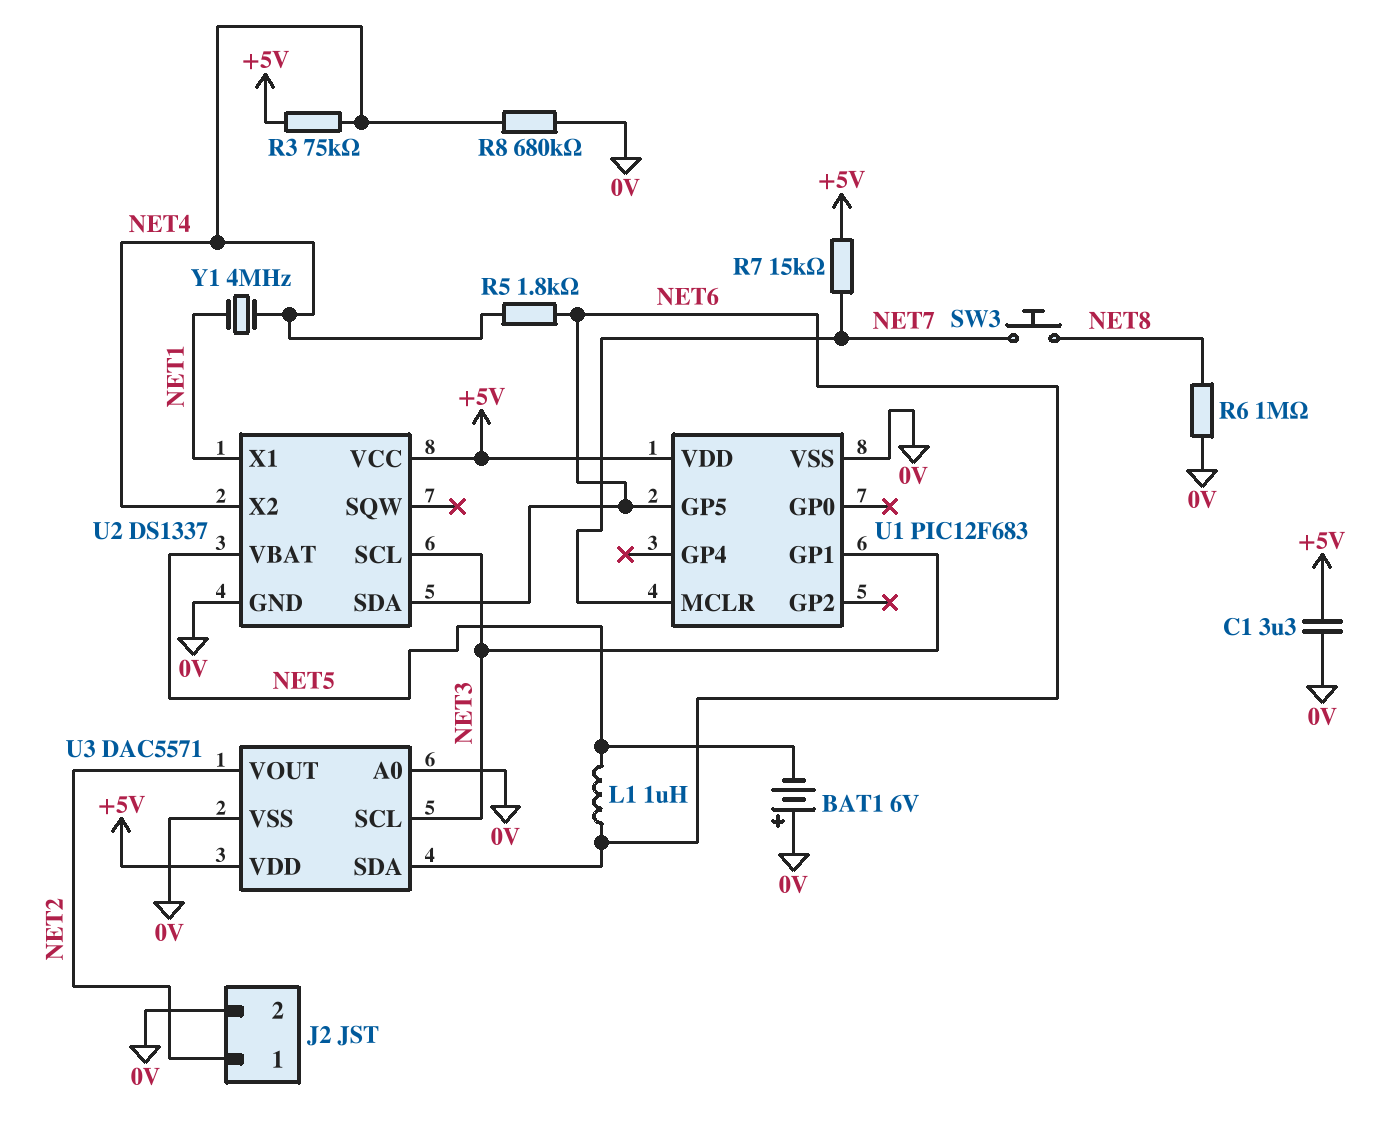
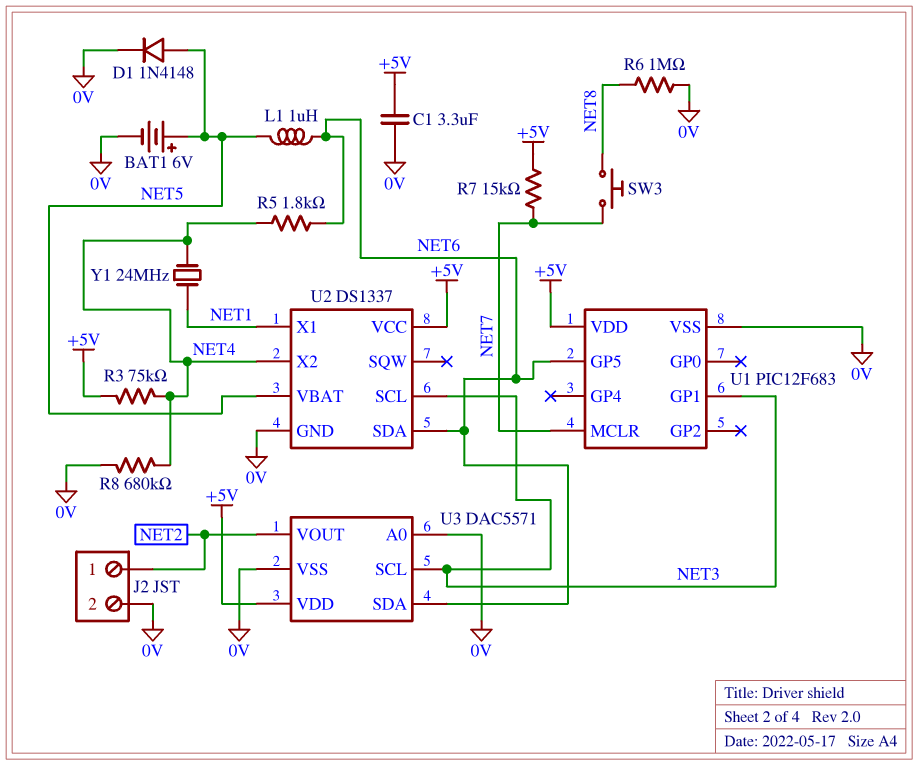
BAT1: 6V (plus 0V, minus NET5) -> 6V (plus NET5, minus 0V)
D1: none -> diode 1N4148 (A NET5, K 0V)
Y1: 4MHz (NET1, NET4) -> 24MHz (NET1, NET4)

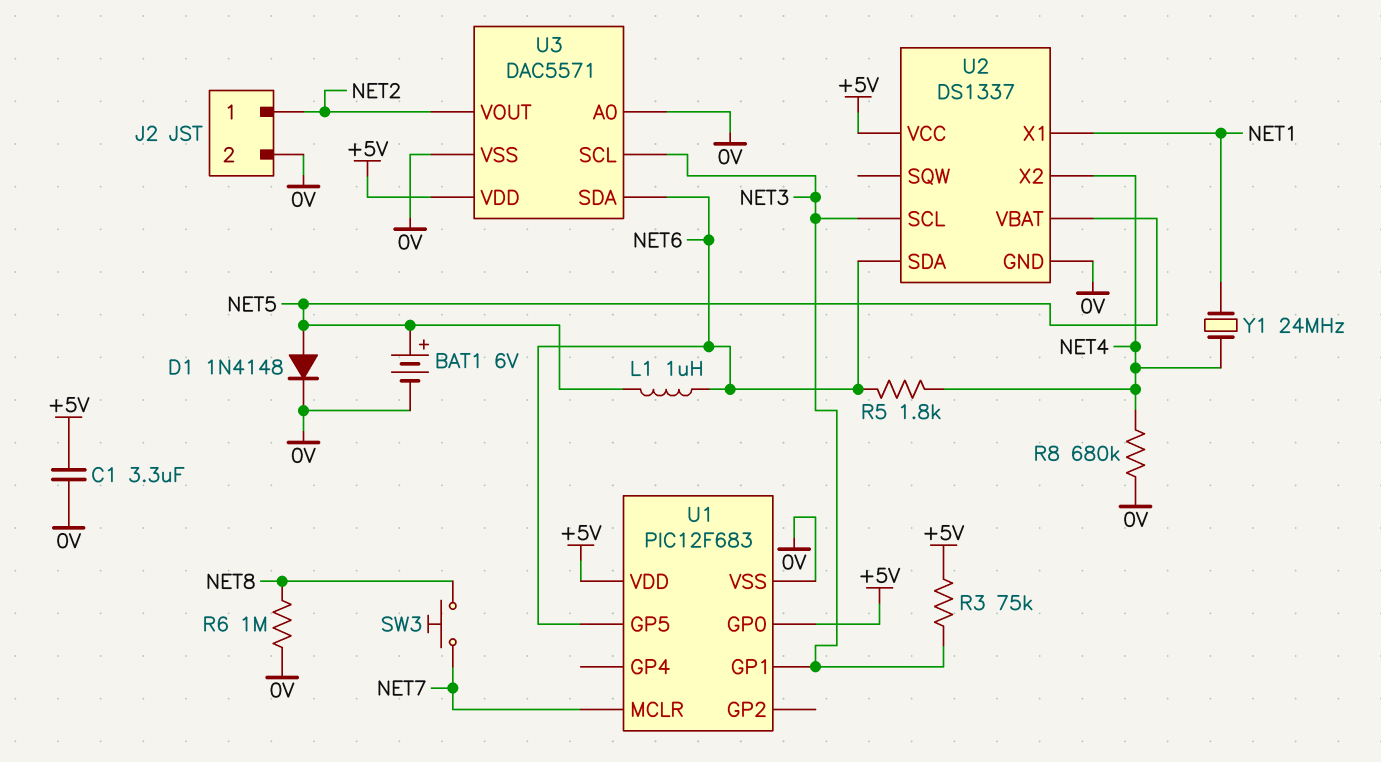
R3: 75k (+5V, NET4) -> 75k (+5V, NET3)
R7: 15k (+5V, NET7) -> none
U1 pin GP0: none -> +5V

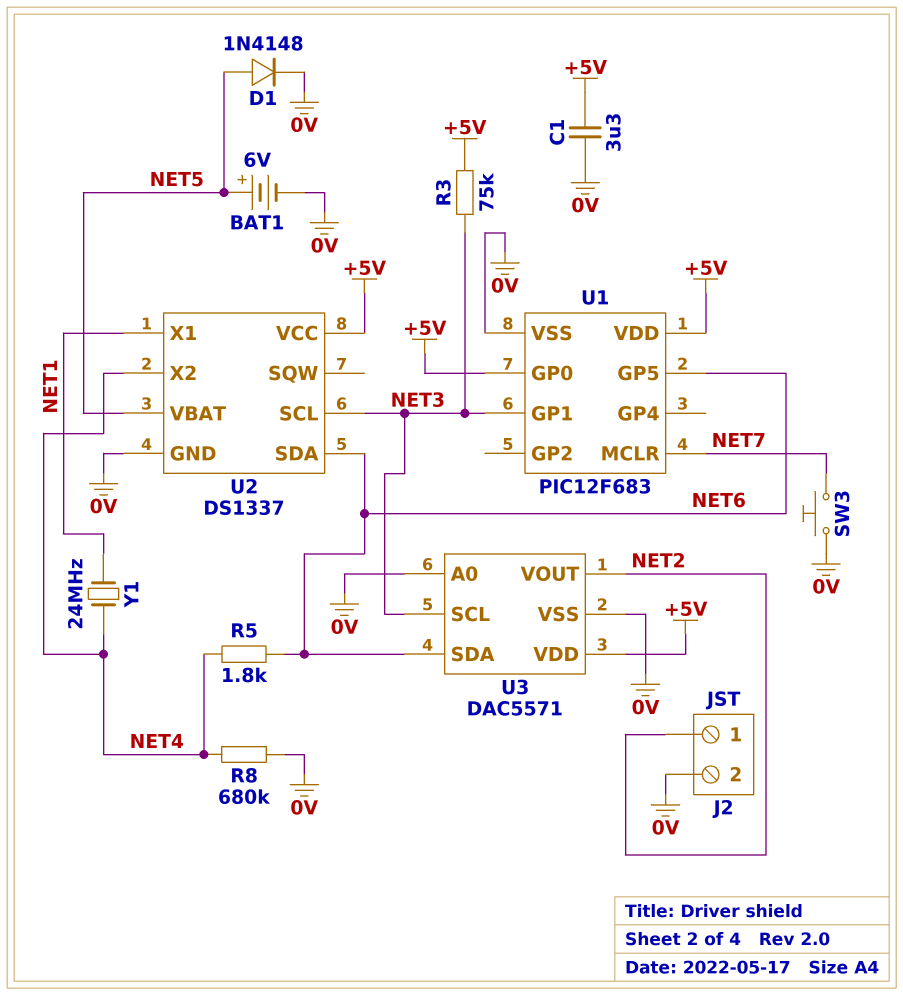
L1: 1uH (NET5, NET6) -> none
R6: 1M (0V, NET8) -> none
SW3: button (NET7, NET8) -> button (0V, NET7)

